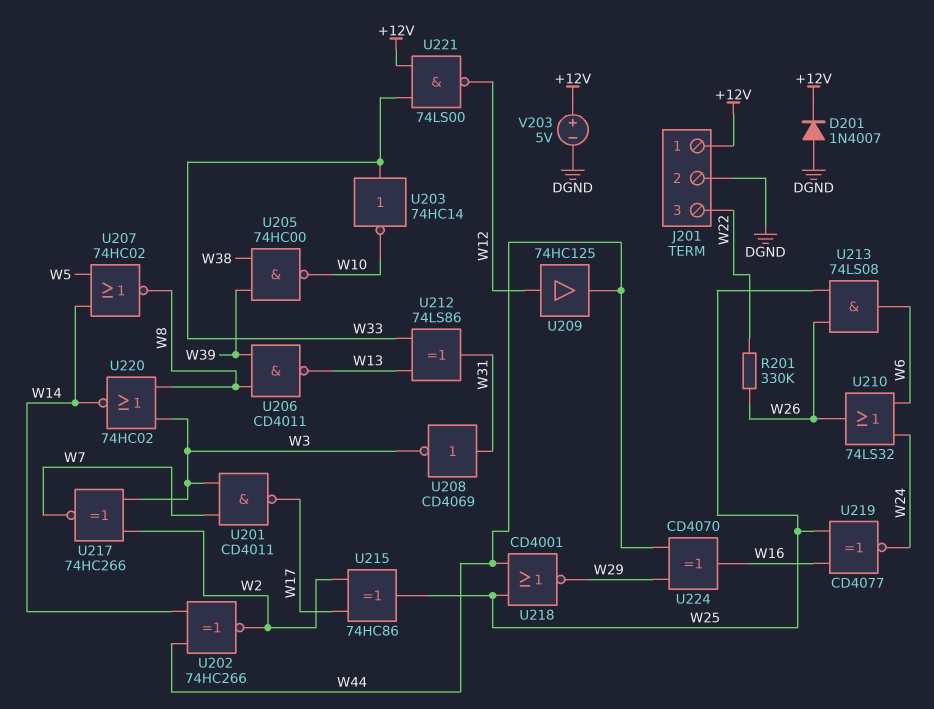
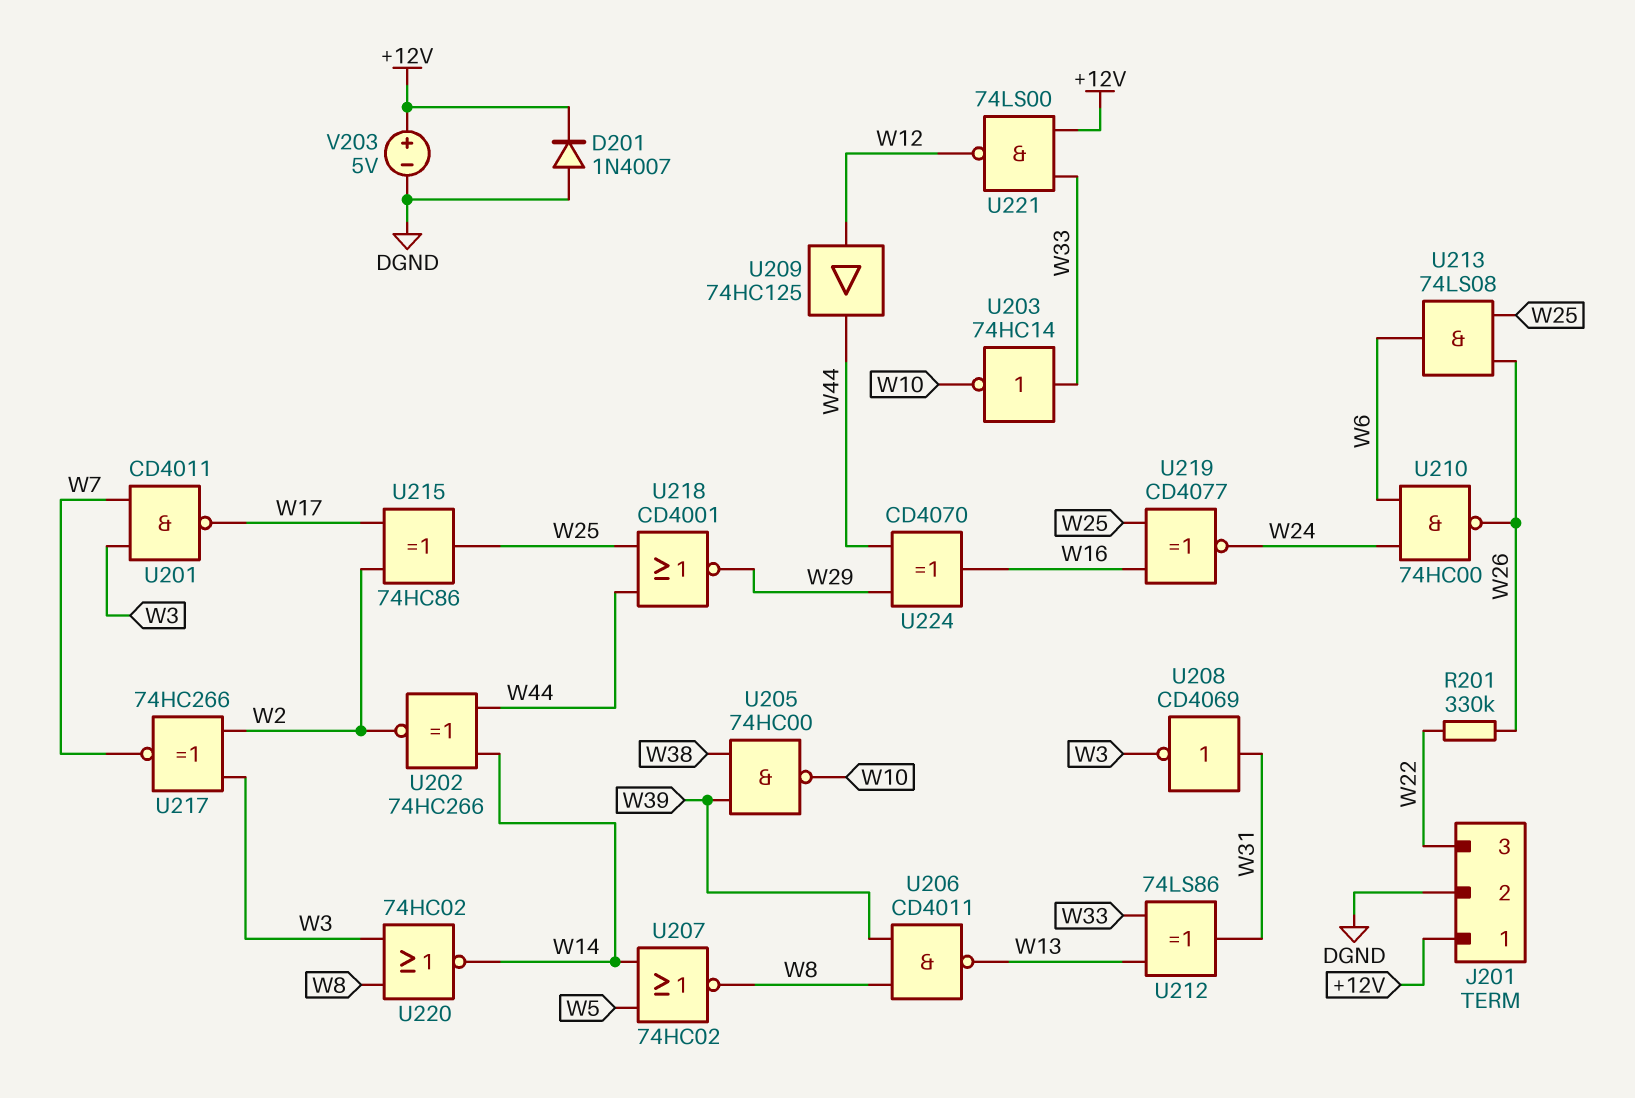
U210: OR 74LS32 (in W6, in W24, out W26) -> NAND 74HC00 (in W6, in W24, out W26)

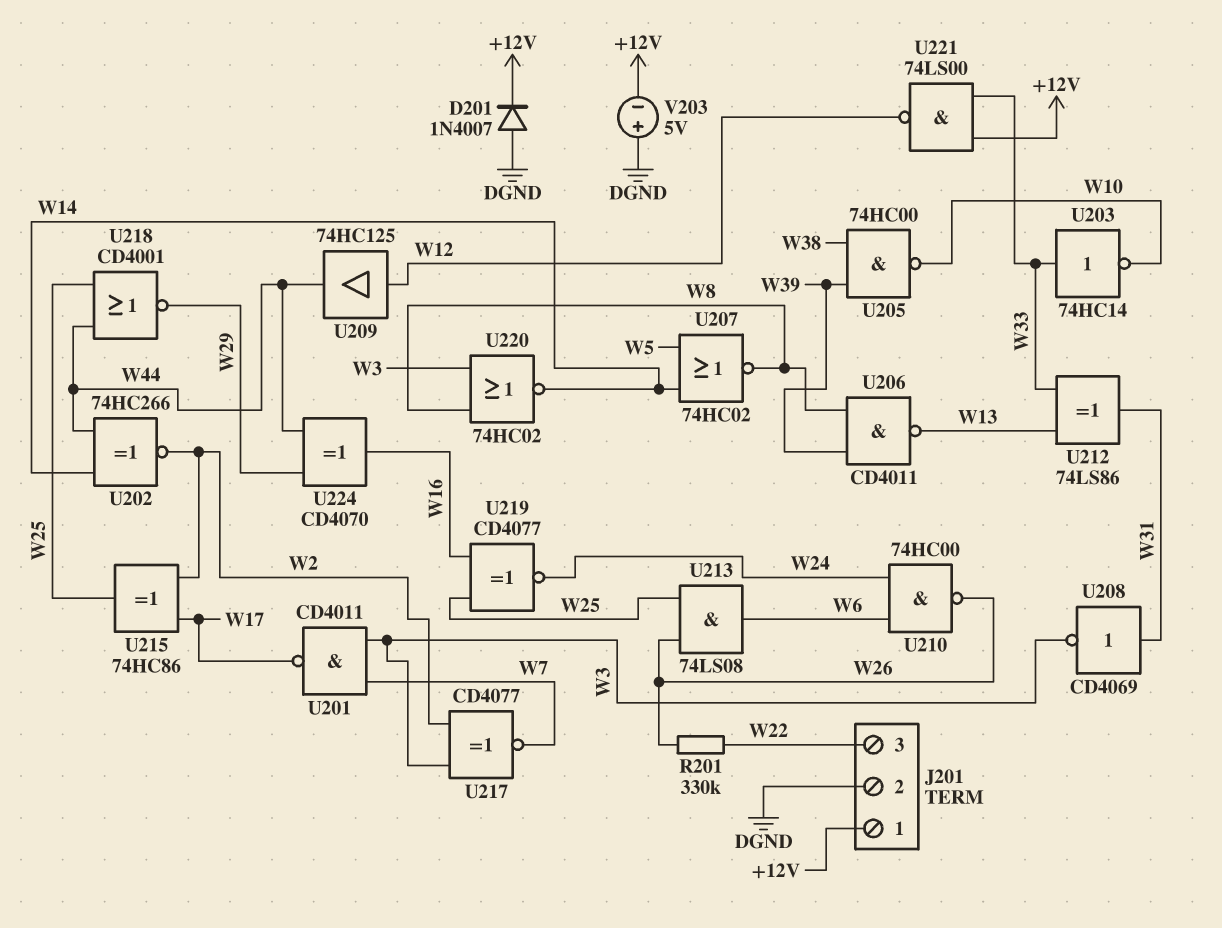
U217: XNOR 74HC266 (in W2, in W3, out W7) -> XNOR CD4077 (in W2, in W3, out W7)
V203: 5V (plus +12V, minus DGND) -> 5V (plus DGND, minus +12V)

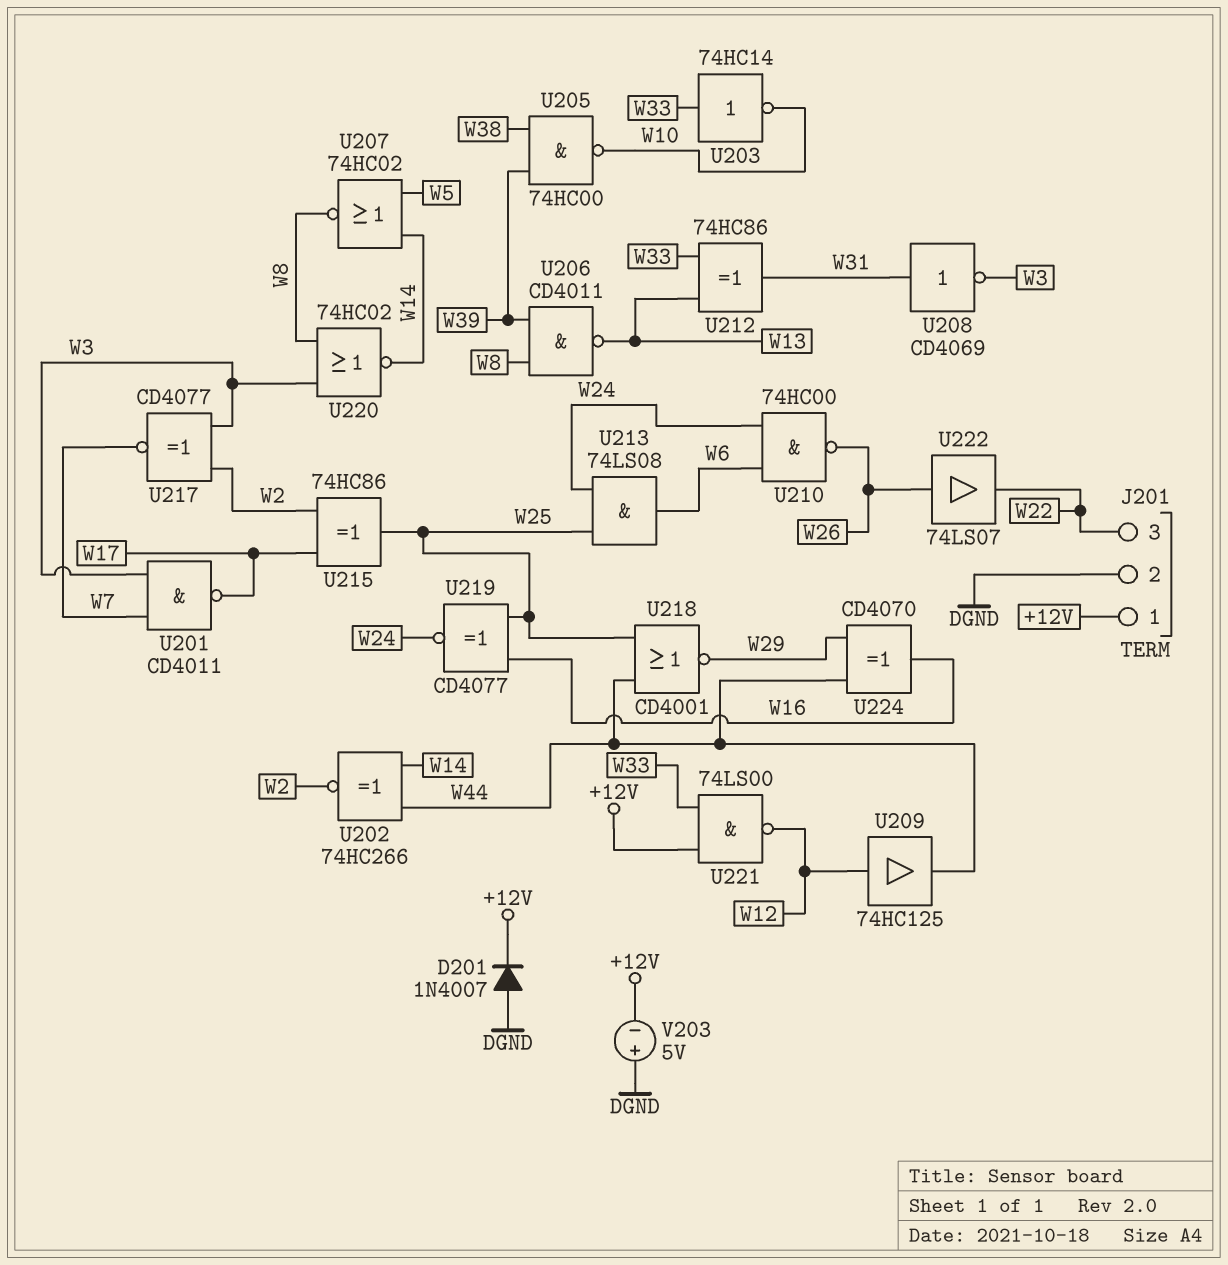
R201: 330k (W22, W26) -> none
U212: XOR 74LS86 (in W13, in W33, out W31) -> XOR 74HC86 (in W13, in W33, out W31)
U213: AND 74LS08 (in W25, in W26, out W6) -> AND 74LS08 (in W24, in W25, out W6)
U222: none -> buffer 74LS07 (in W26, out W22)

